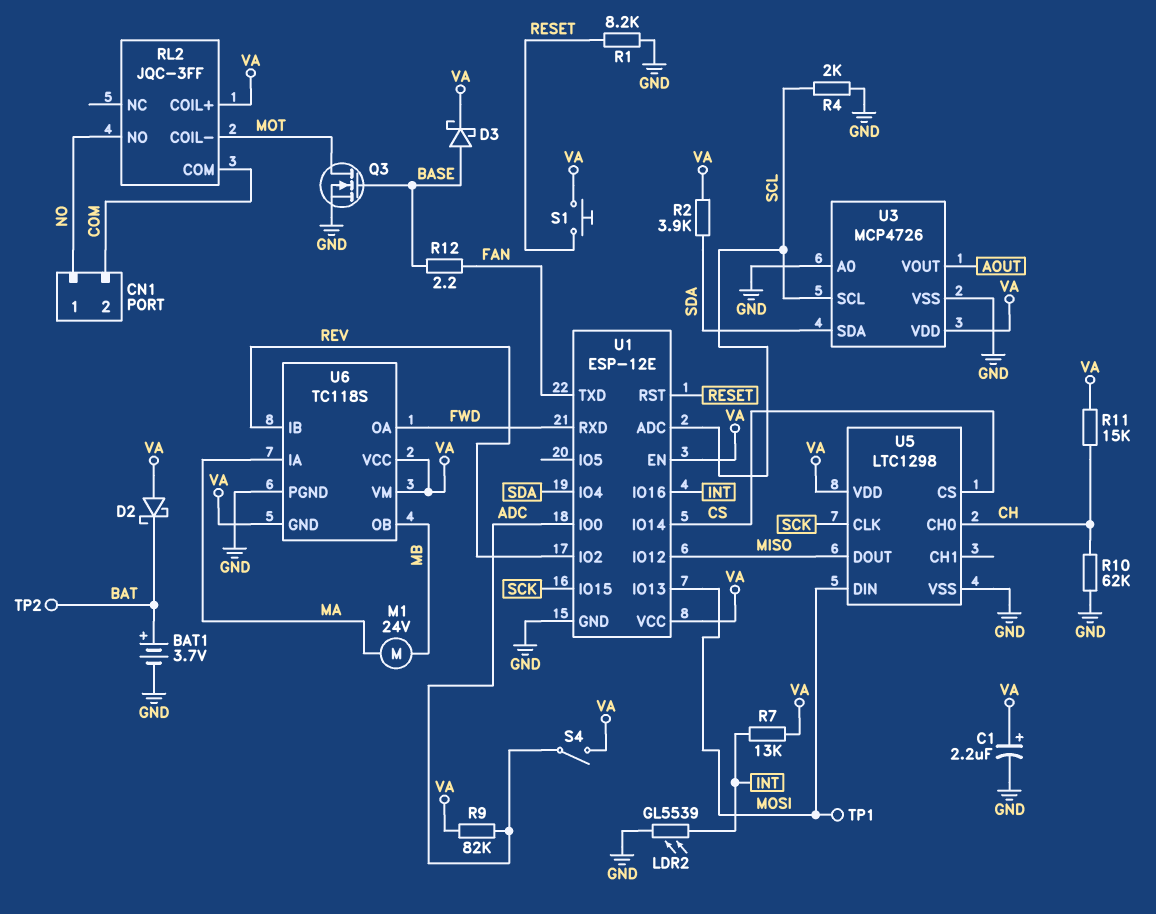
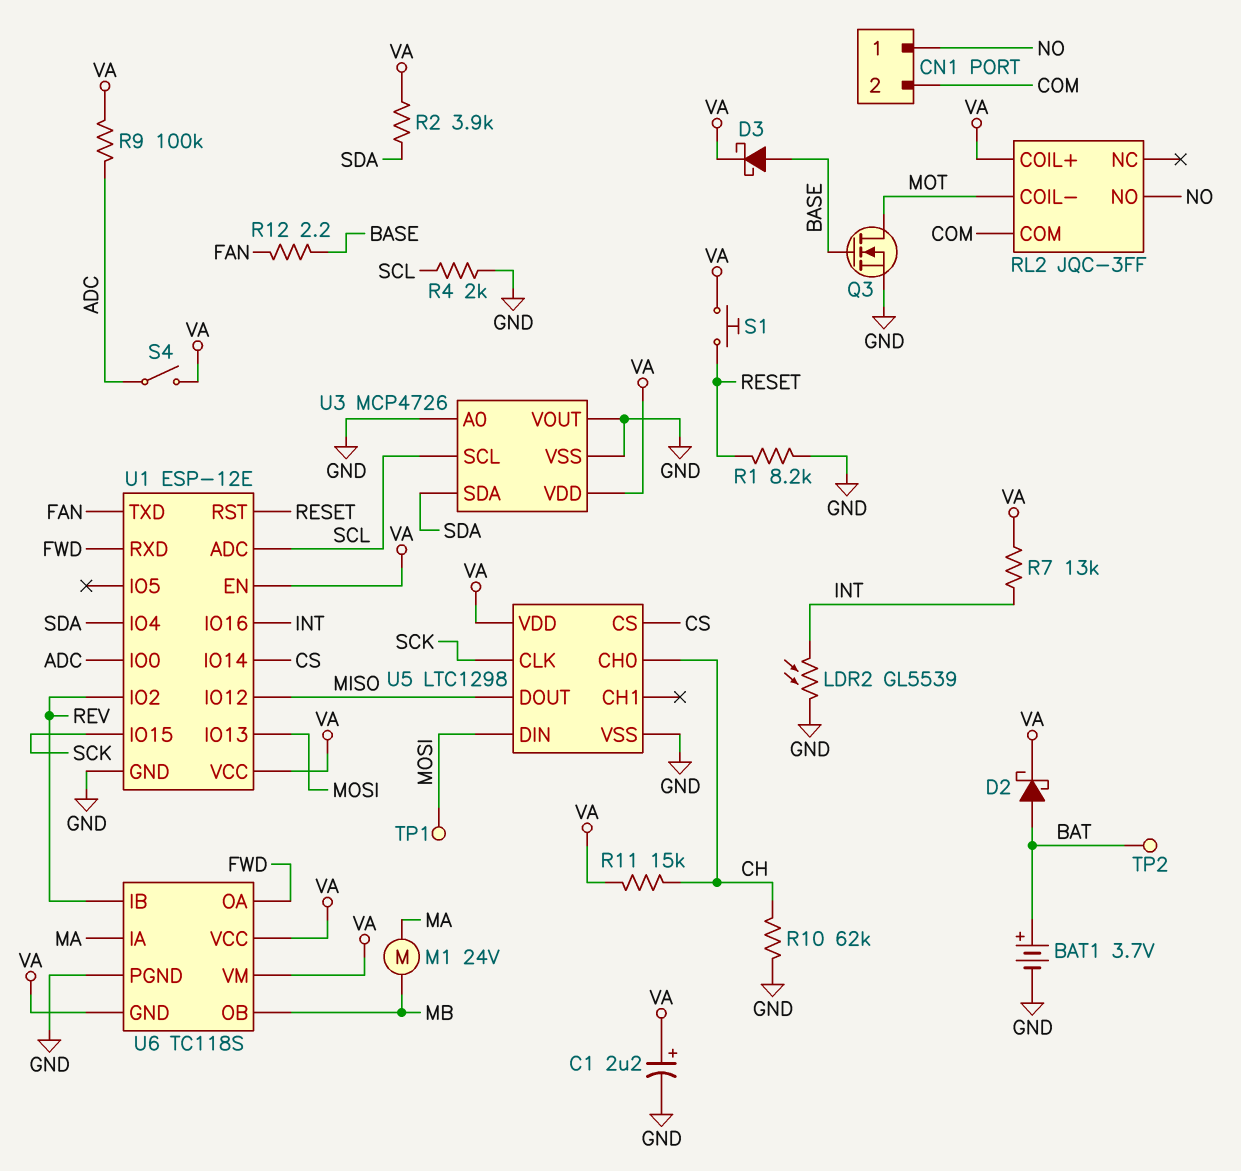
D2: schottky (A VA, K BAT) -> schottky (A BAT, K VA)
R9: 82k (ADC, VA) -> 100k (ADC, VA)
U3 pin VOUT: AOUT -> GND

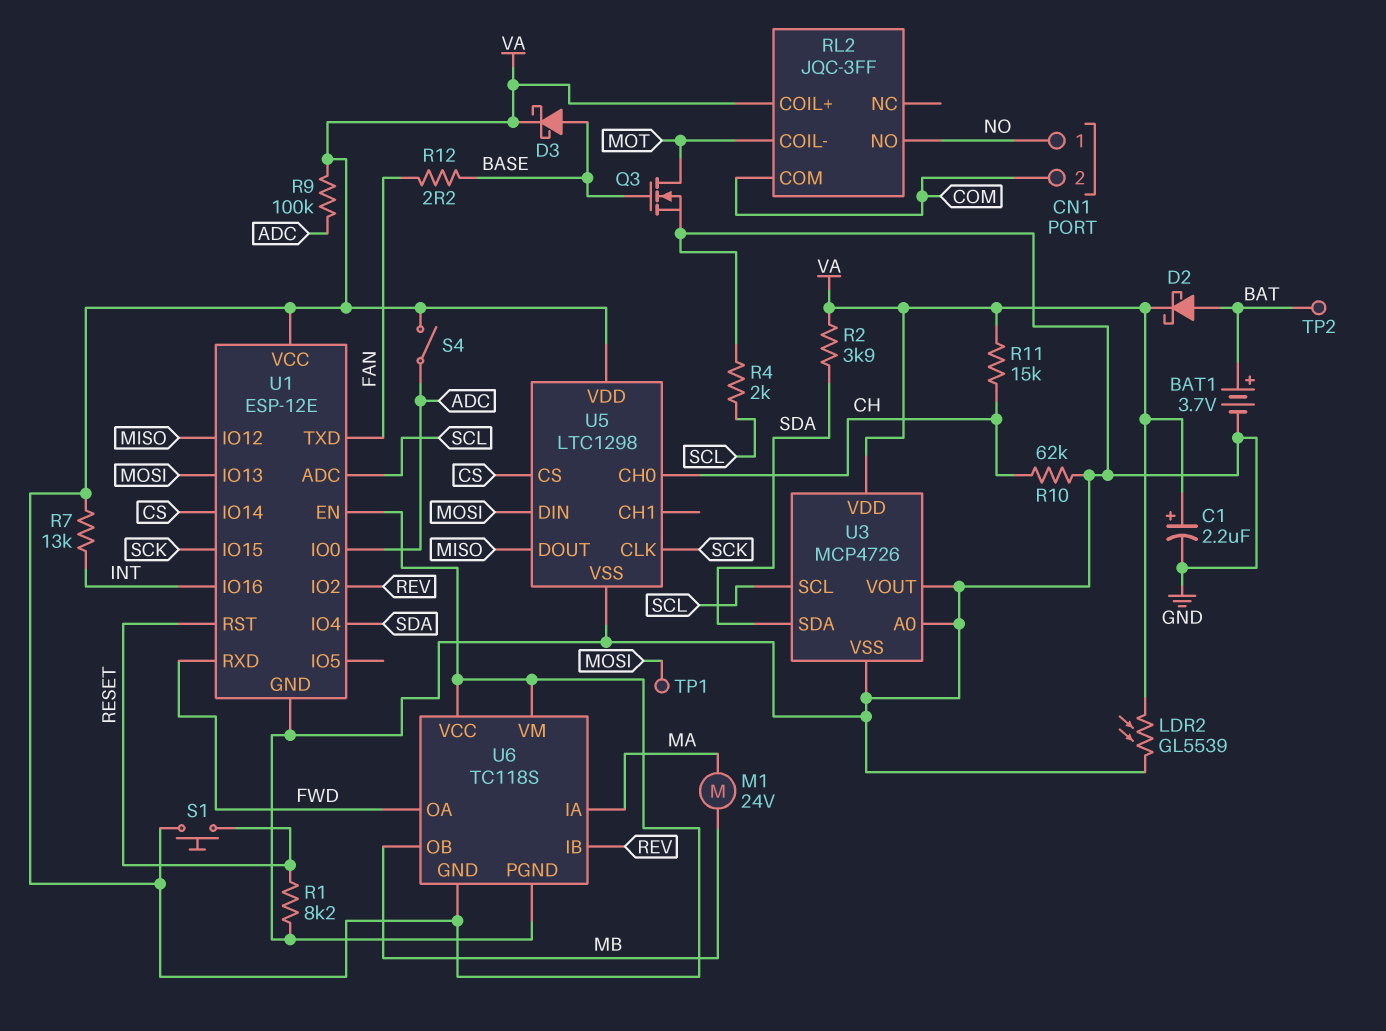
LDR2: GL5539 (GND, INT) -> GL5539 (GND, VA)

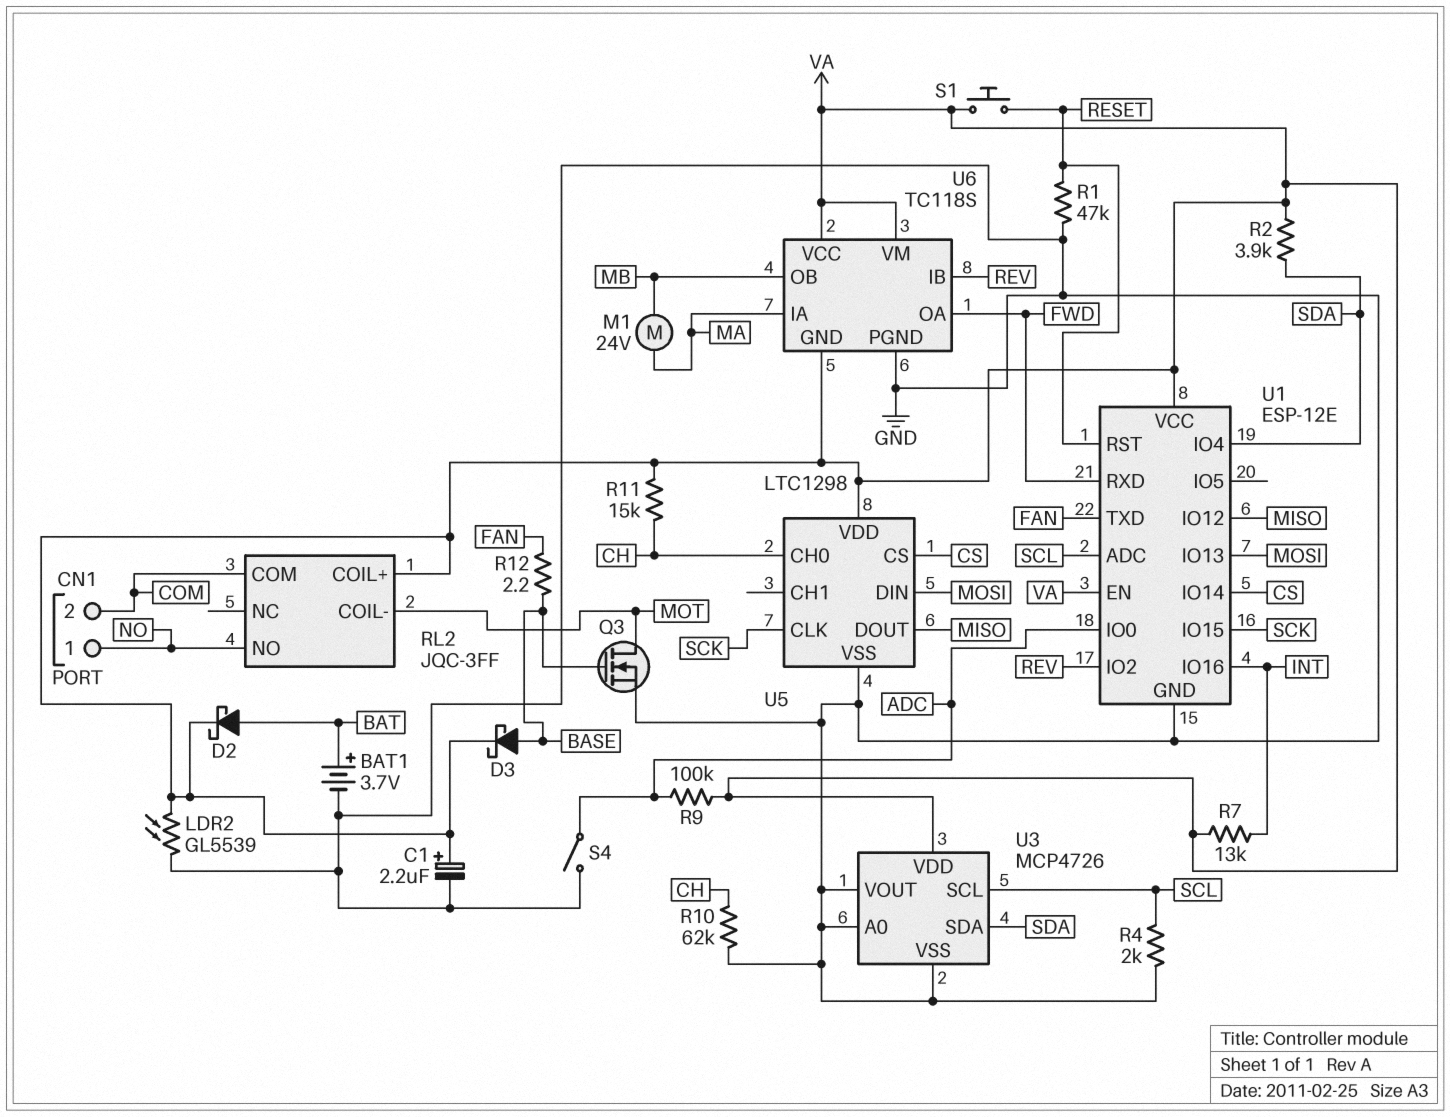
R1: 8.2k (GND, RESET) -> 47k (GND, RESET)
S4: switch (ADC, VA) -> switch (ADC, GND)
TP1: test point (MOSI) -> none
TP2: test point (BAT) -> none

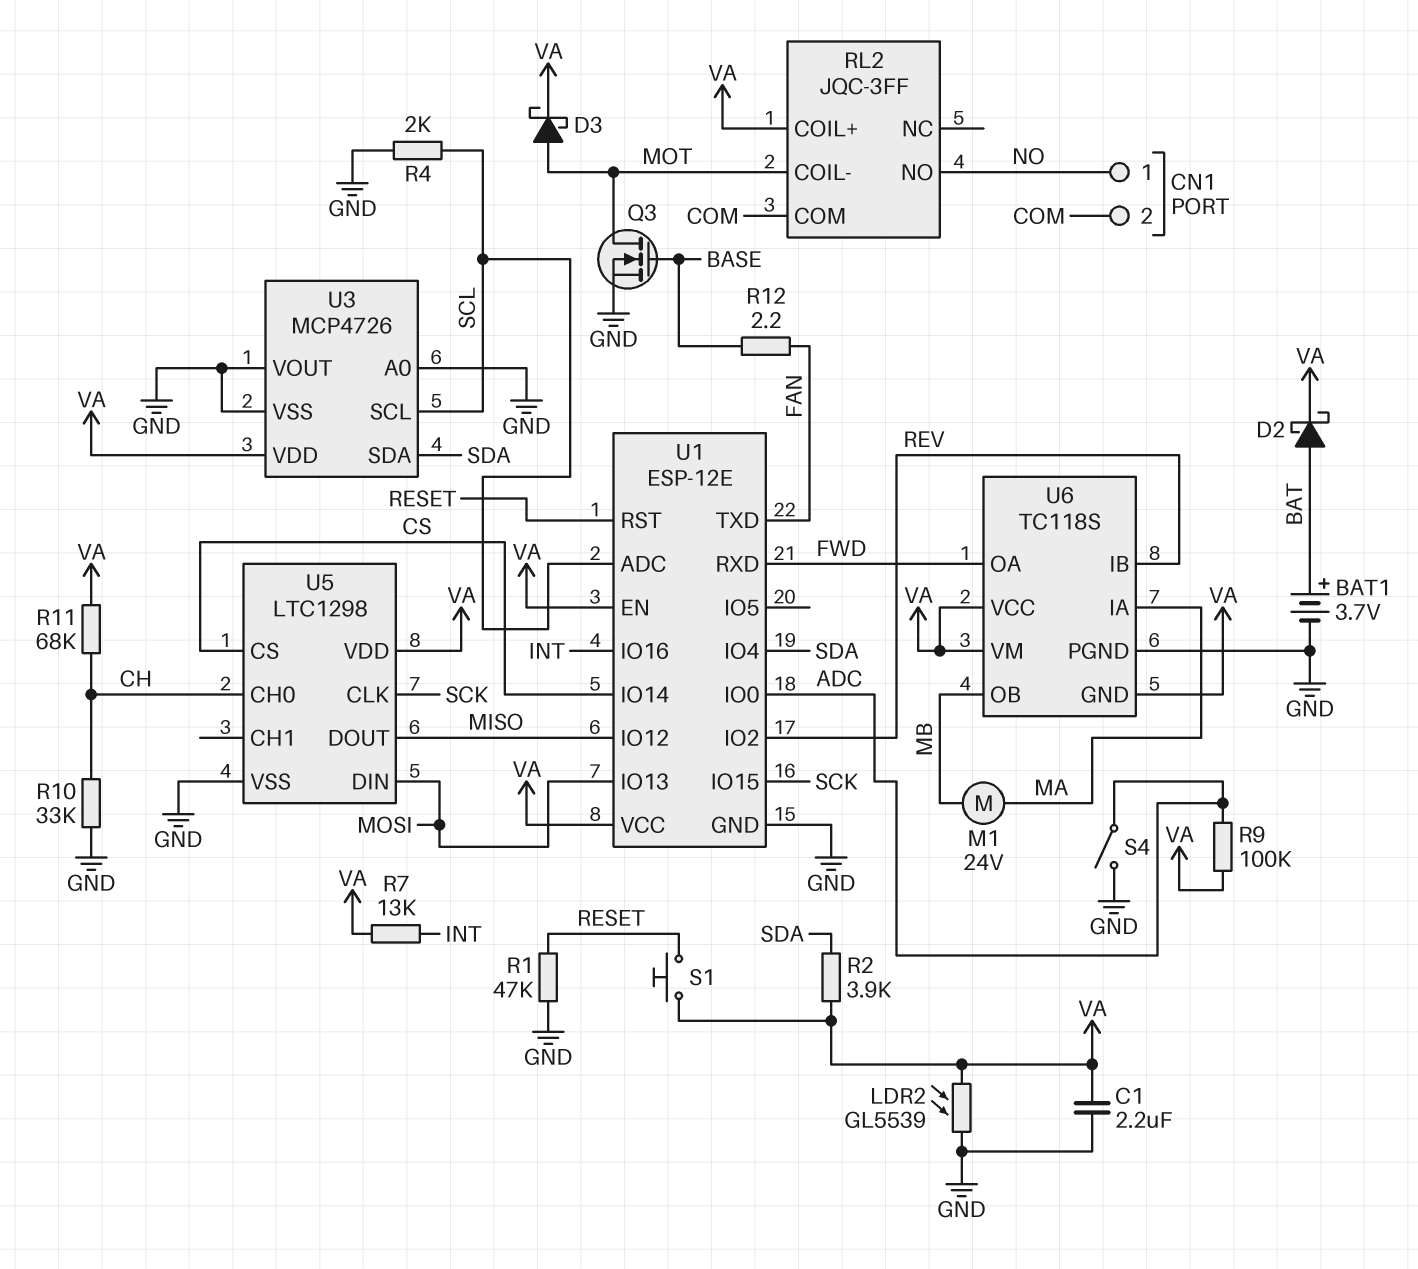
C1: 2.2uF (plus VA, minus GND) -> 2.2uF (GND, VA)
D3: schottky (A BASE, K VA) -> schottky (A MOT, K VA)
R10: 62k (CH, GND) -> 33k (CH, GND)
R11: 15k (CH, VA) -> 68k (CH, VA)

